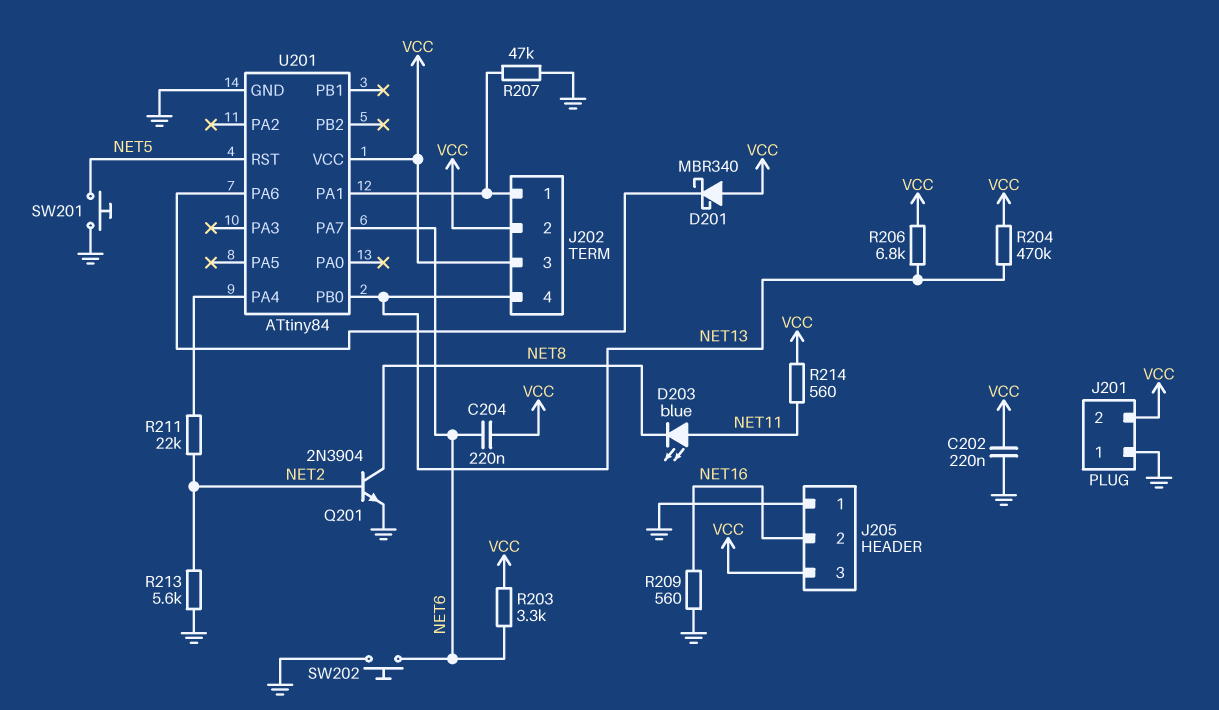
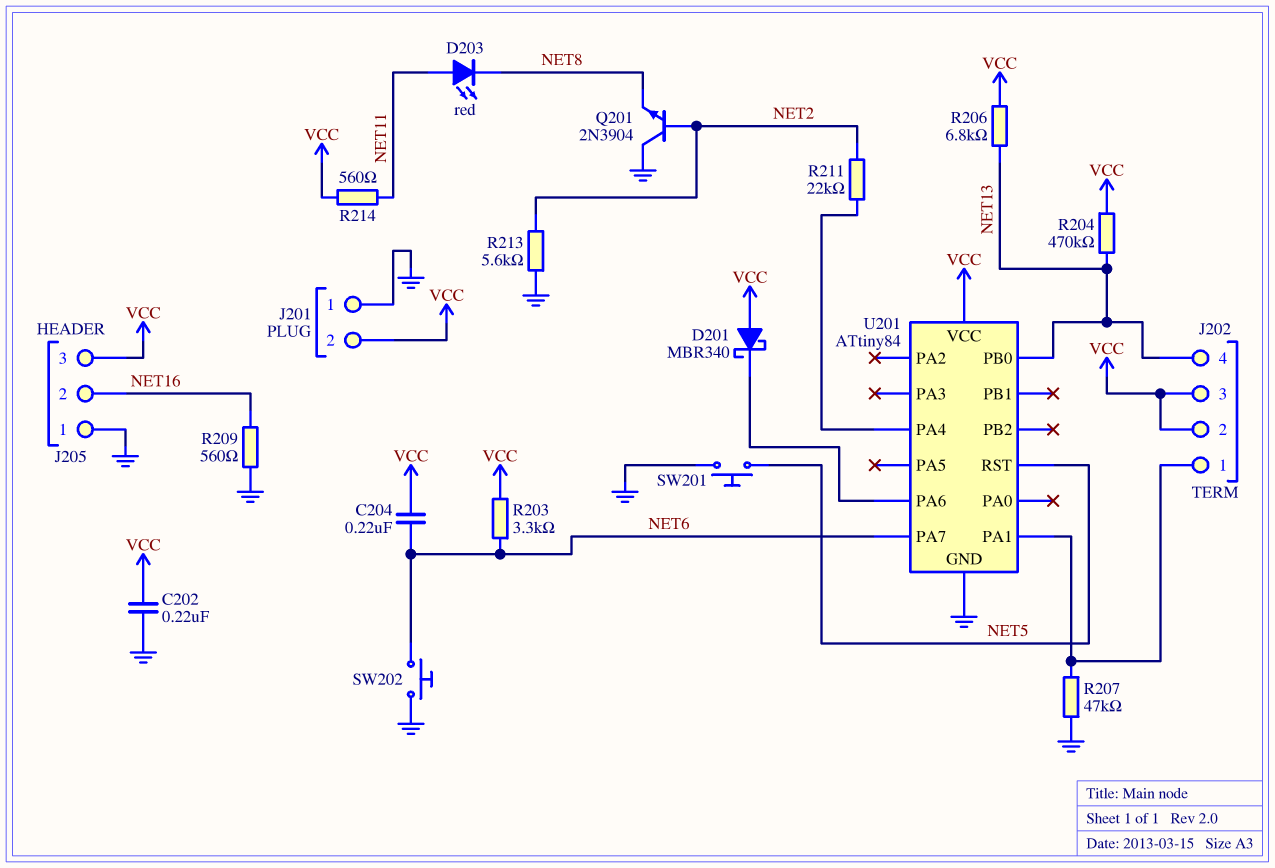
D203: LED blue (A NET11, K NET8) -> LED red (A NET11, K NET8)
Q201: NPN 2N3904 (B NET2, C NET8, E GND) -> NPN 2N3904 (B NET2, C GND, E NET8)

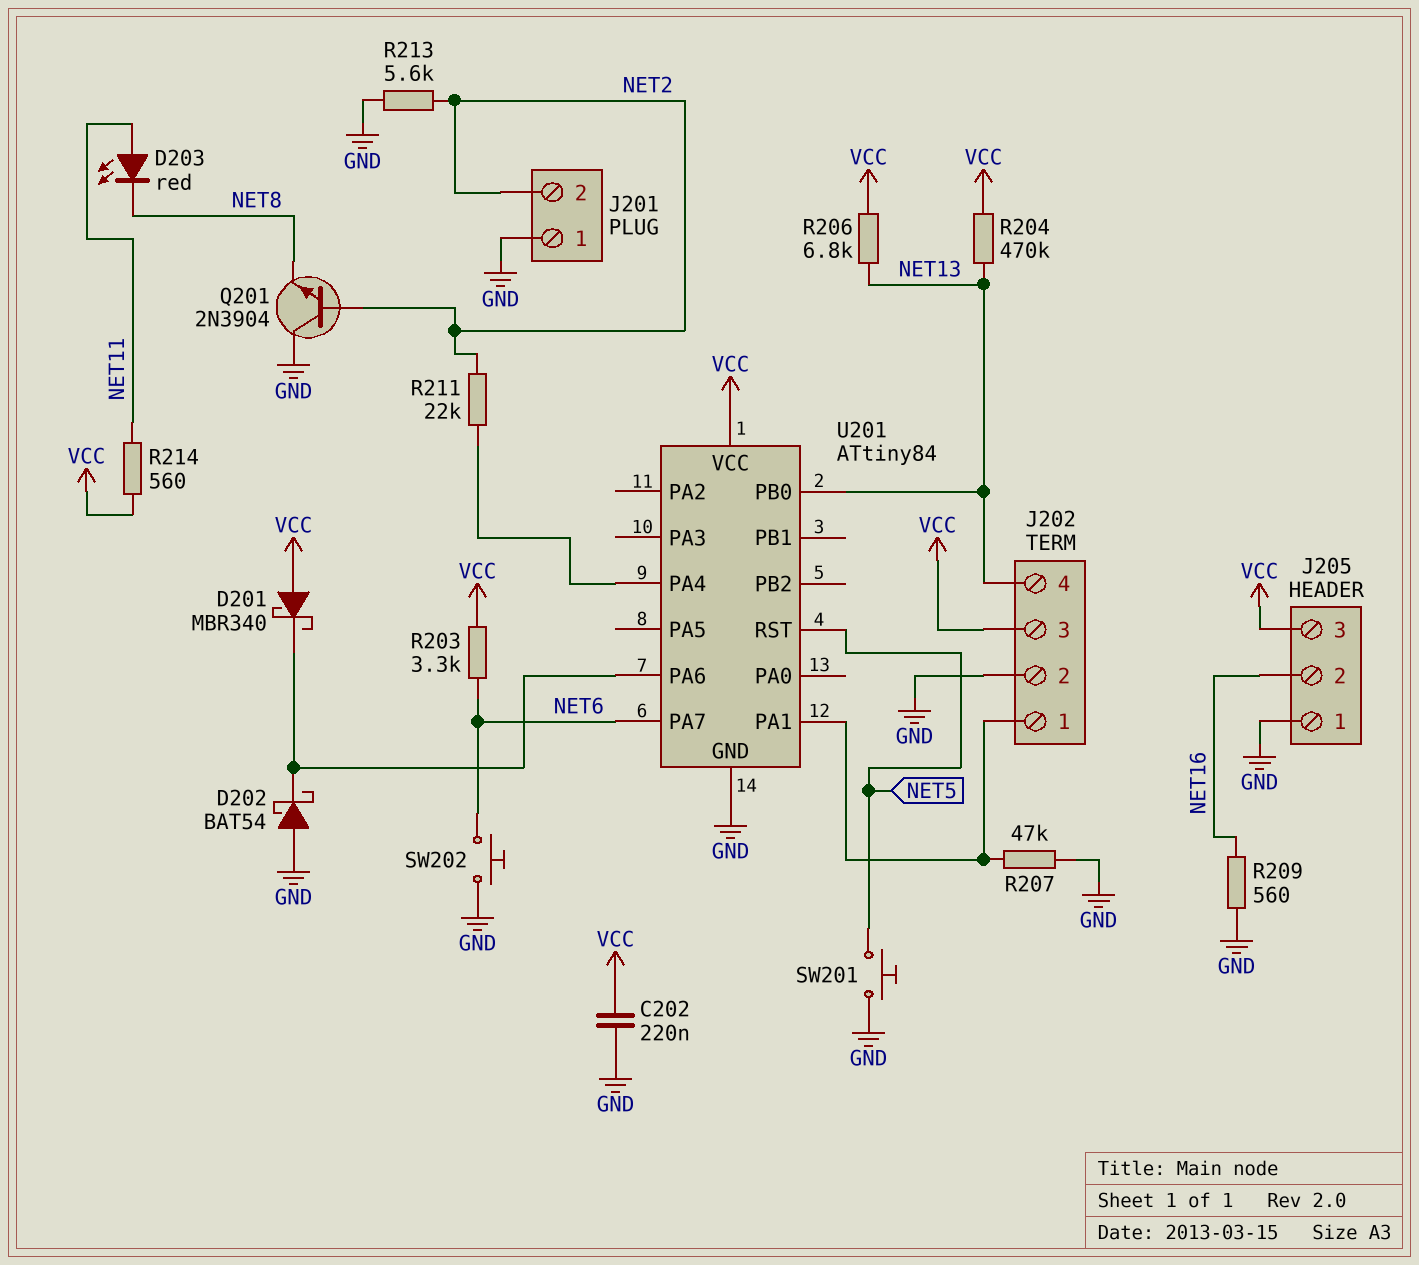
C204: 220nF (NET6, VCC) -> none
D202: none -> schottky BAT54 (A GND, K U201/PA6)
J201 pin 2: VCC -> NET2
J202 pin 2: VCC -> GND

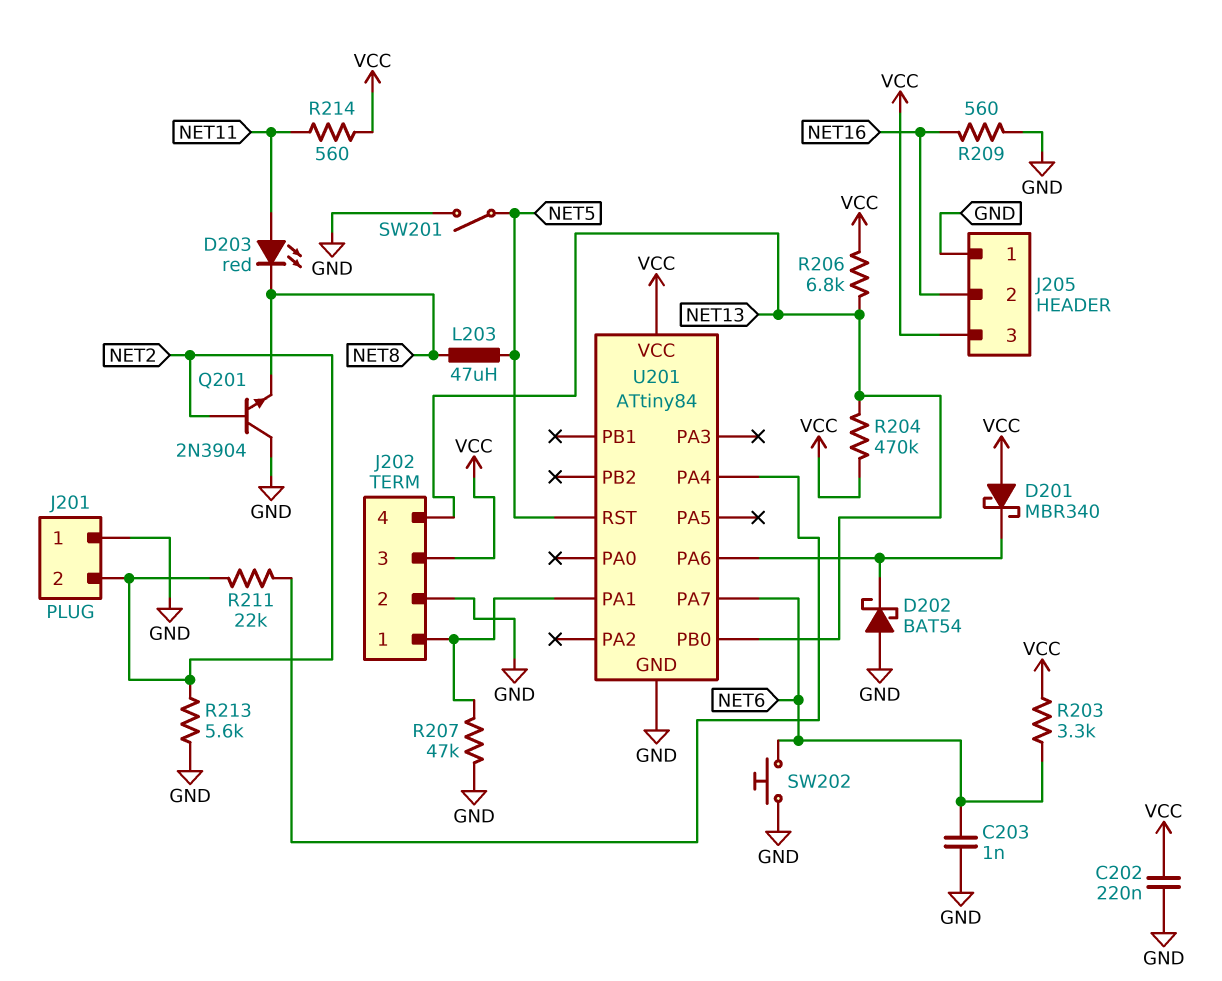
C203: none -> 1nF (GND, NET6)
L203: none -> 47uH (NET5, NET8)
SW201: button (GND, NET5) -> switch (GND, NET5)

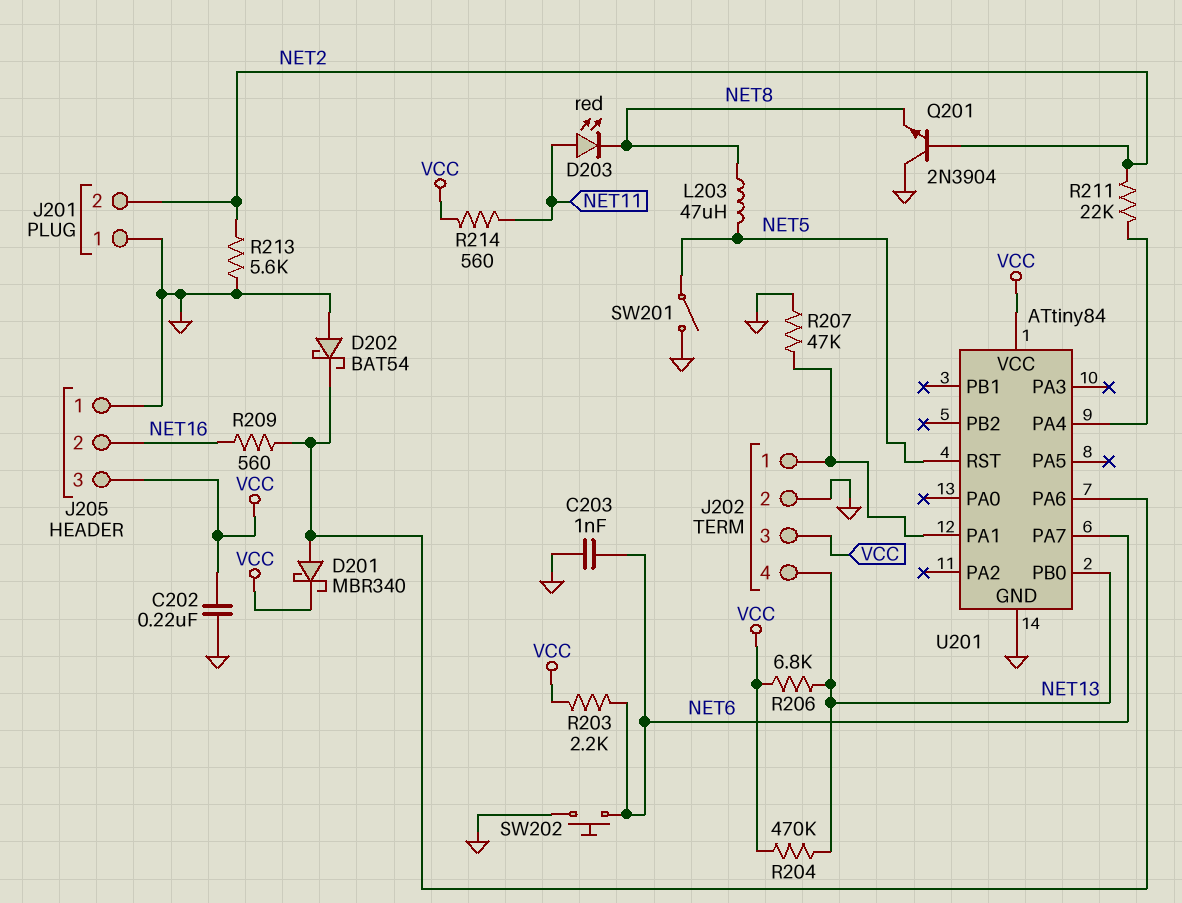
D201: schottky MBR340 (A VCC, K U201/PA6) -> schottky MBR340 (A U201/PA6, K VCC)
R203: 3.3k (NET6, VCC) -> 2.2k (NET6, VCC)
R209: 560 (GND, NET16) -> 560 (NET16, U201/PA6)

